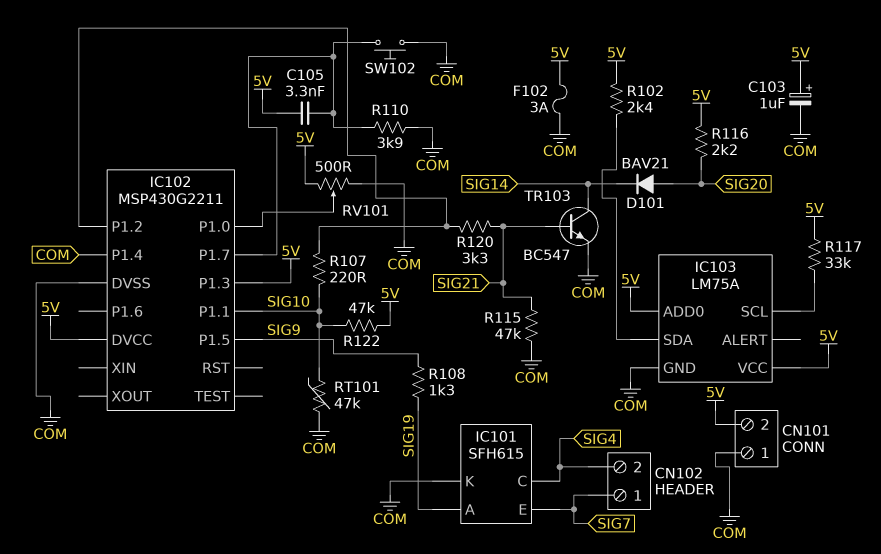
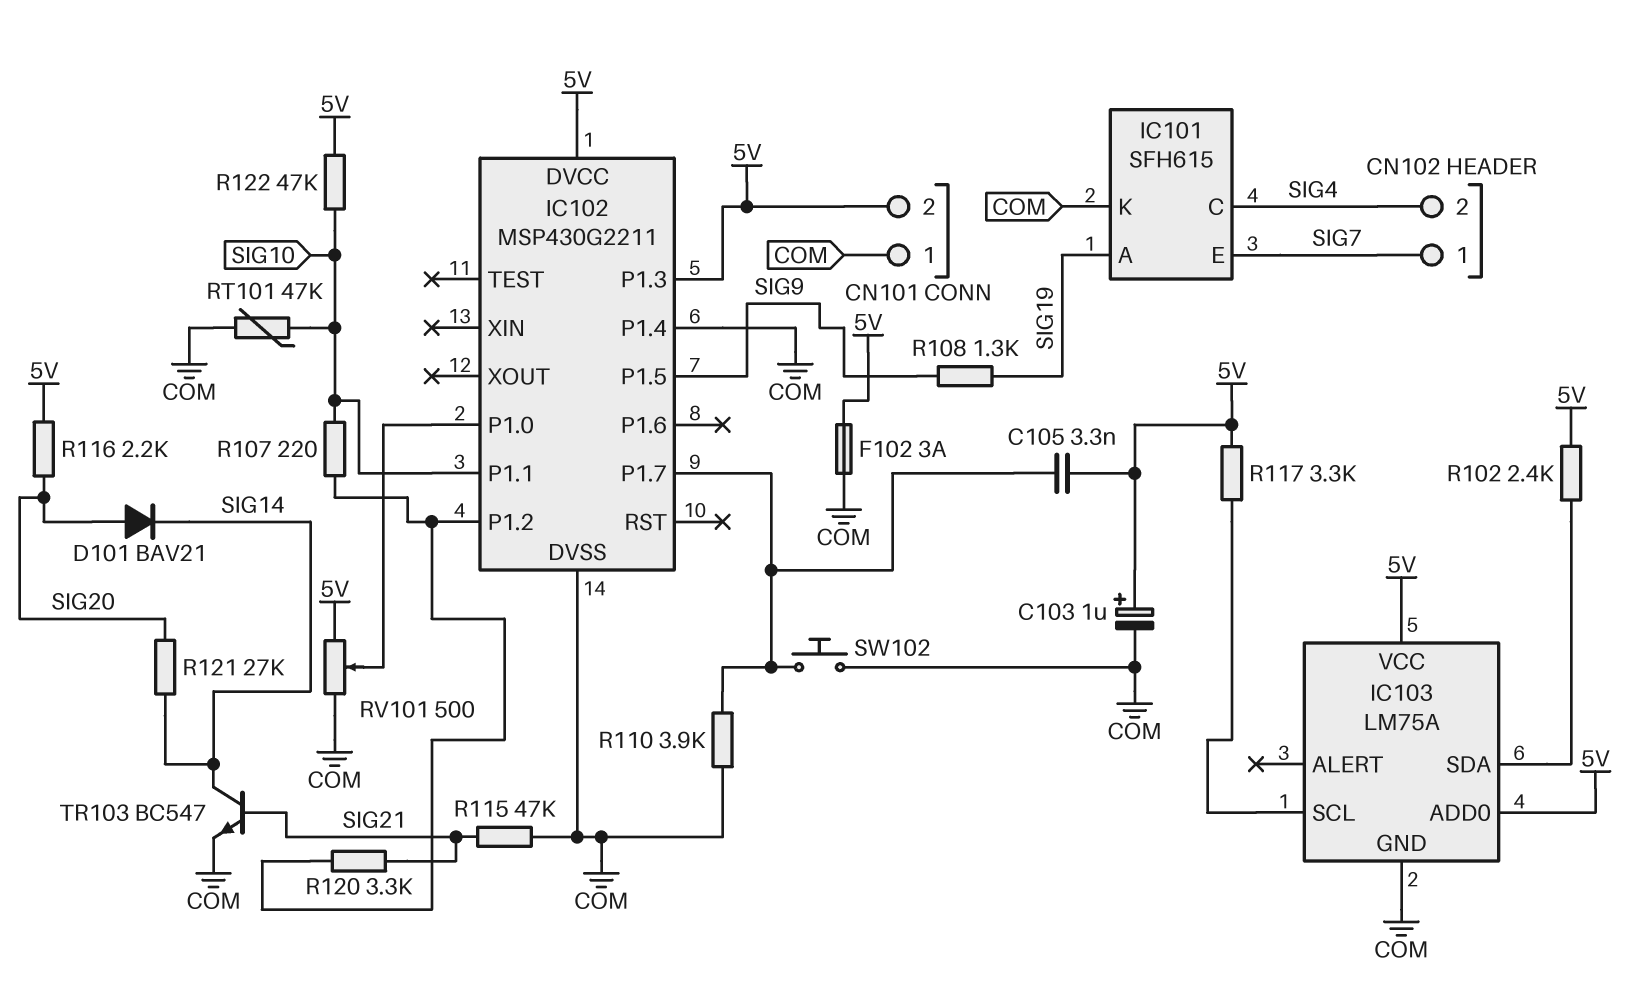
R117: 33k (5V, IC103/SCL) -> 3.3k (5V, IC103/SCL)
R121: none -> 27k (SIG14, SIG20)

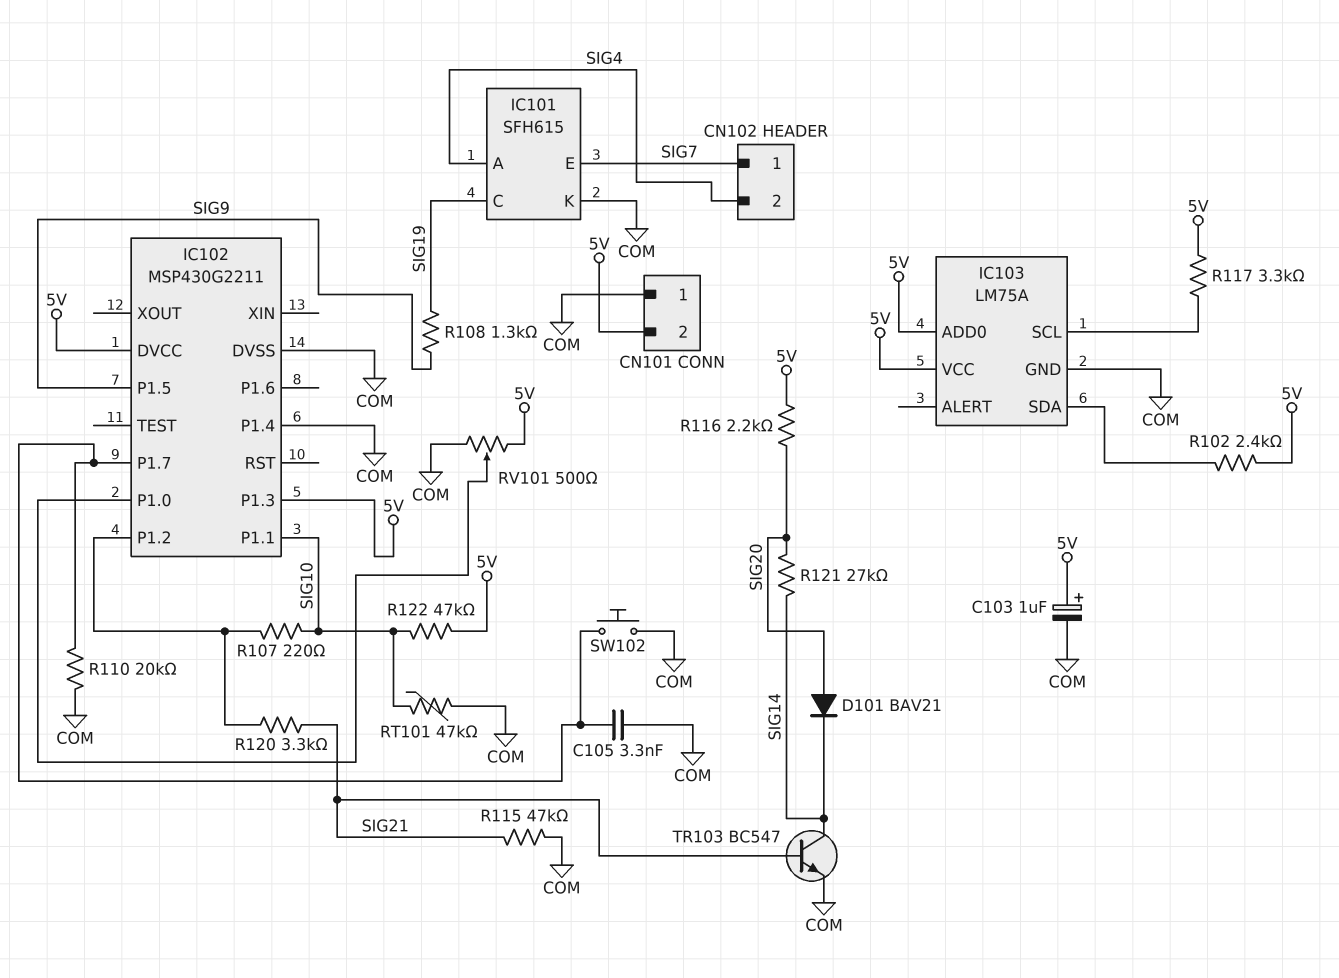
C105: 3.3nF (5V, IC102/P1.7) -> 3.3nF (COM, IC102/P1.7)
F102: 3A (5V, COM) -> none
IC101 pin A: SIG19 -> SIG4
IC101 pin C: SIG4 -> SIG19
R110: 3.9k (COM, IC102/P1.7) -> 20k (COM, IC102/P1.7)

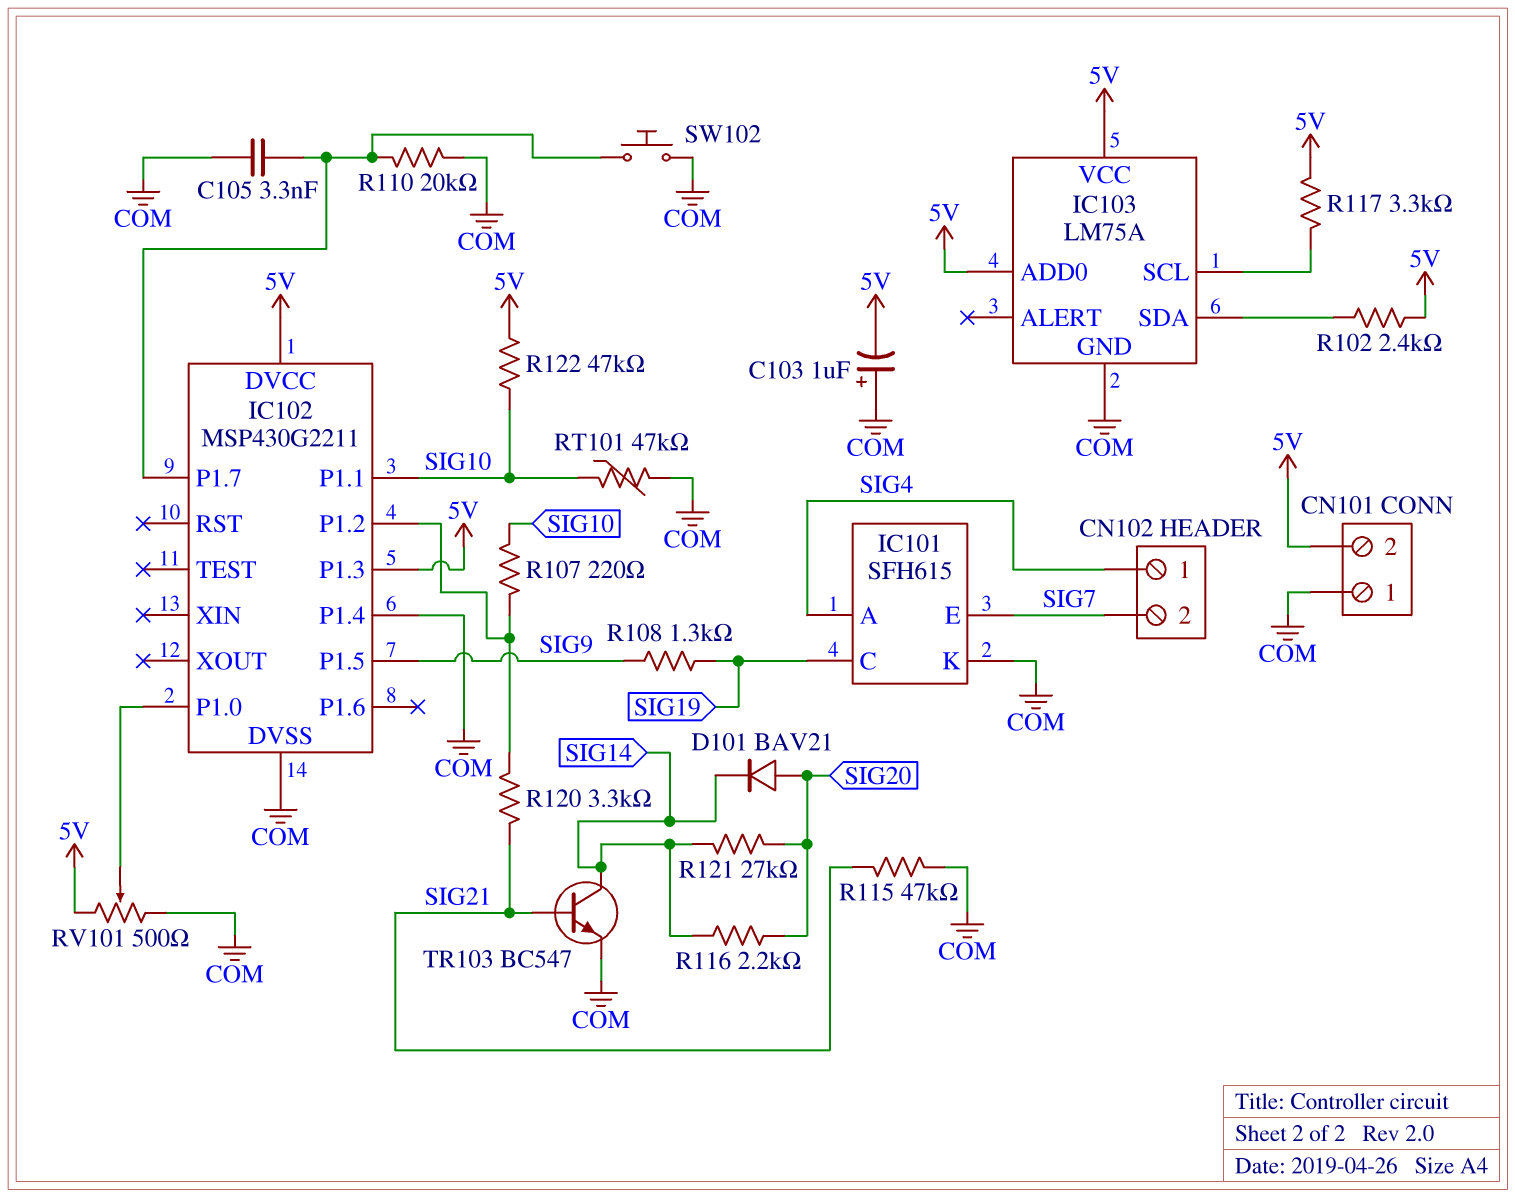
C103: 1uF (plus 5V, minus COM) -> 1uF (plus COM, minus 5V)
CN102 pin 1: SIG7 -> SIG4
CN102 pin 2: SIG4 -> SIG7
R116: 2.2k (5V, SIG20) -> 2.2k (SIG14, SIG20)

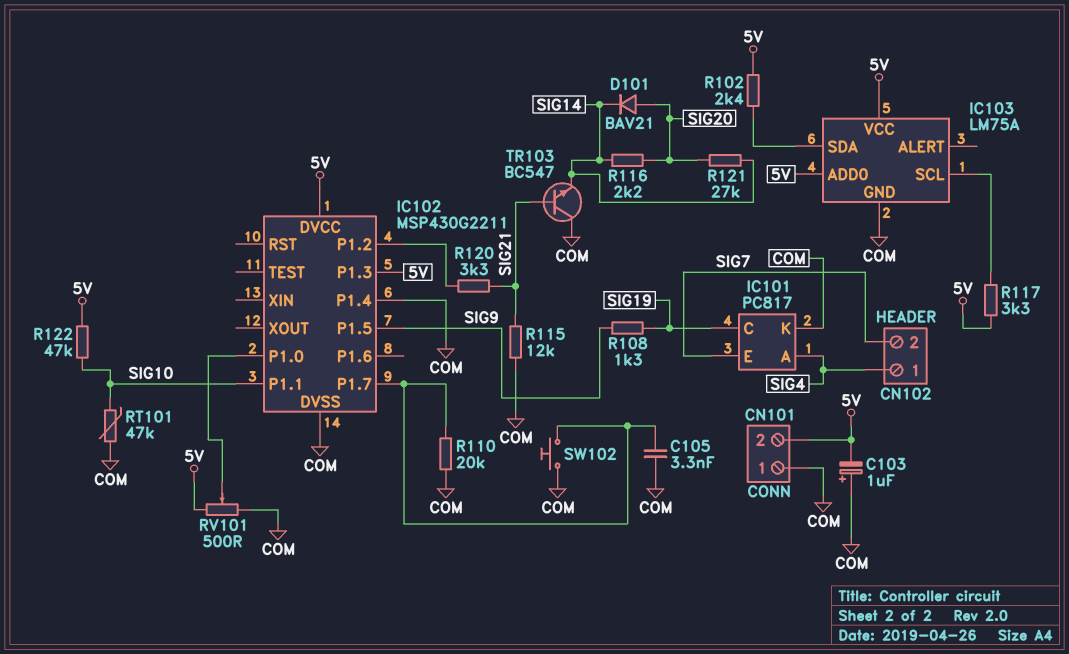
IC101: SFH615 -> PC817
R107: 220 (IC102/P1.2, SIG10) -> none
R115: 47k (COM, SIG21) -> 12k (COM, SIG21)
TR103: NPN BC547 (B SIG21, C SIG14, E COM) -> NPN BC547 (B SIG21, C COM, E SIG14)

